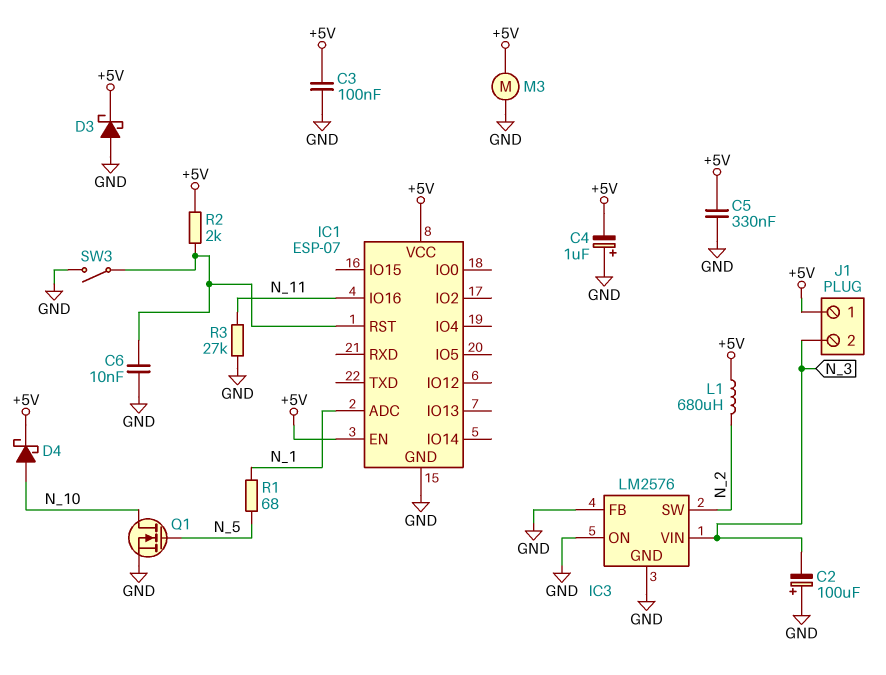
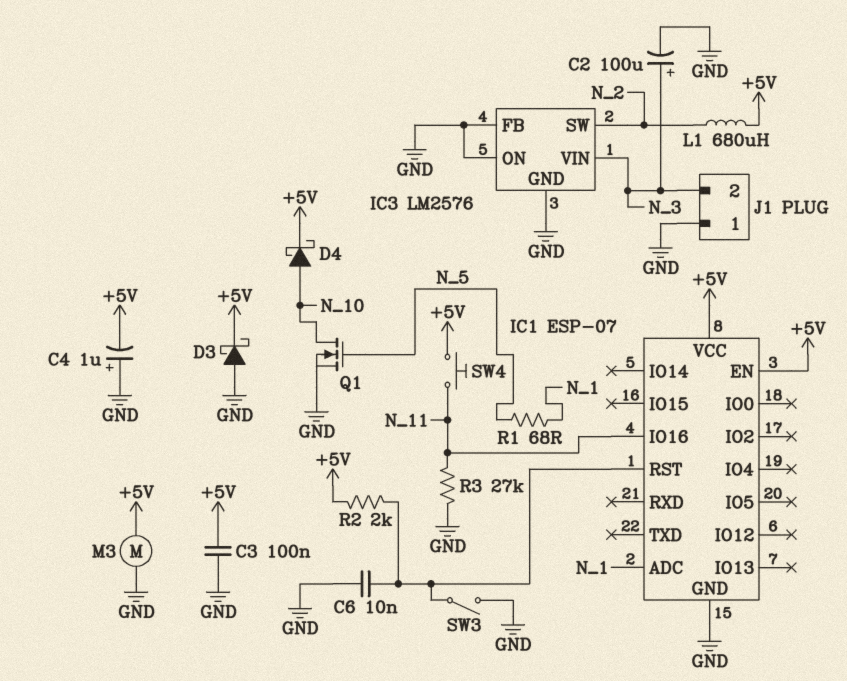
C2: 100uF (plus GND, minus N_3) -> 100uF (plus N_3, minus GND)
C5: 330nF (+5V, GND) -> none
J1 pin 1: +5V -> GND
SW4: none -> button (+5V, N_11)

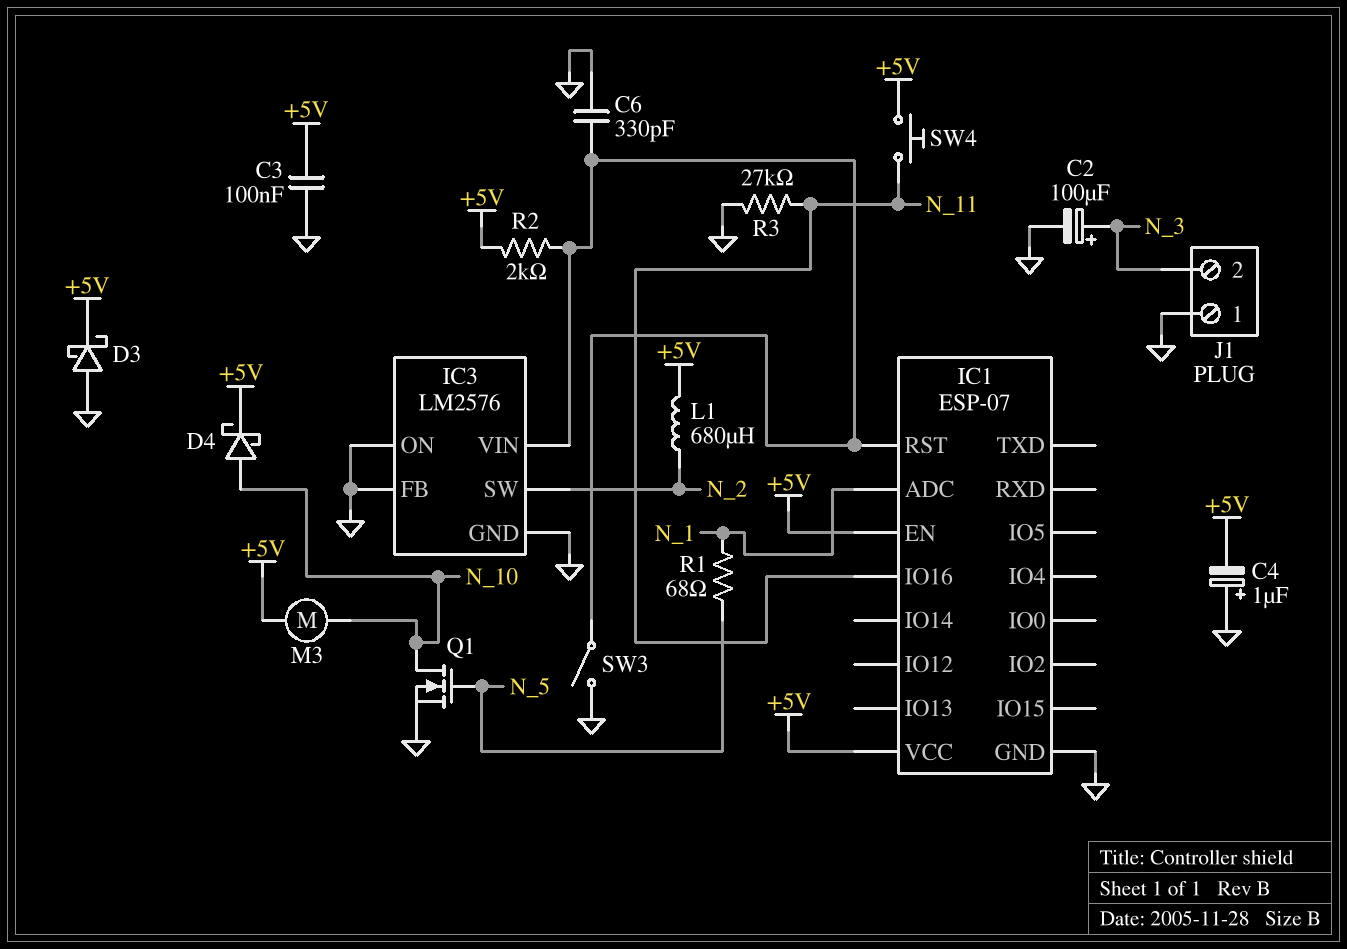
C6: 10nF (GND, IC1/RST) -> 330pF (GND, IC1/RST)
IC3 pin VIN: N_3 -> IC1/RST
M3: motor (+5V, GND) -> motor (+5V, N_10)

